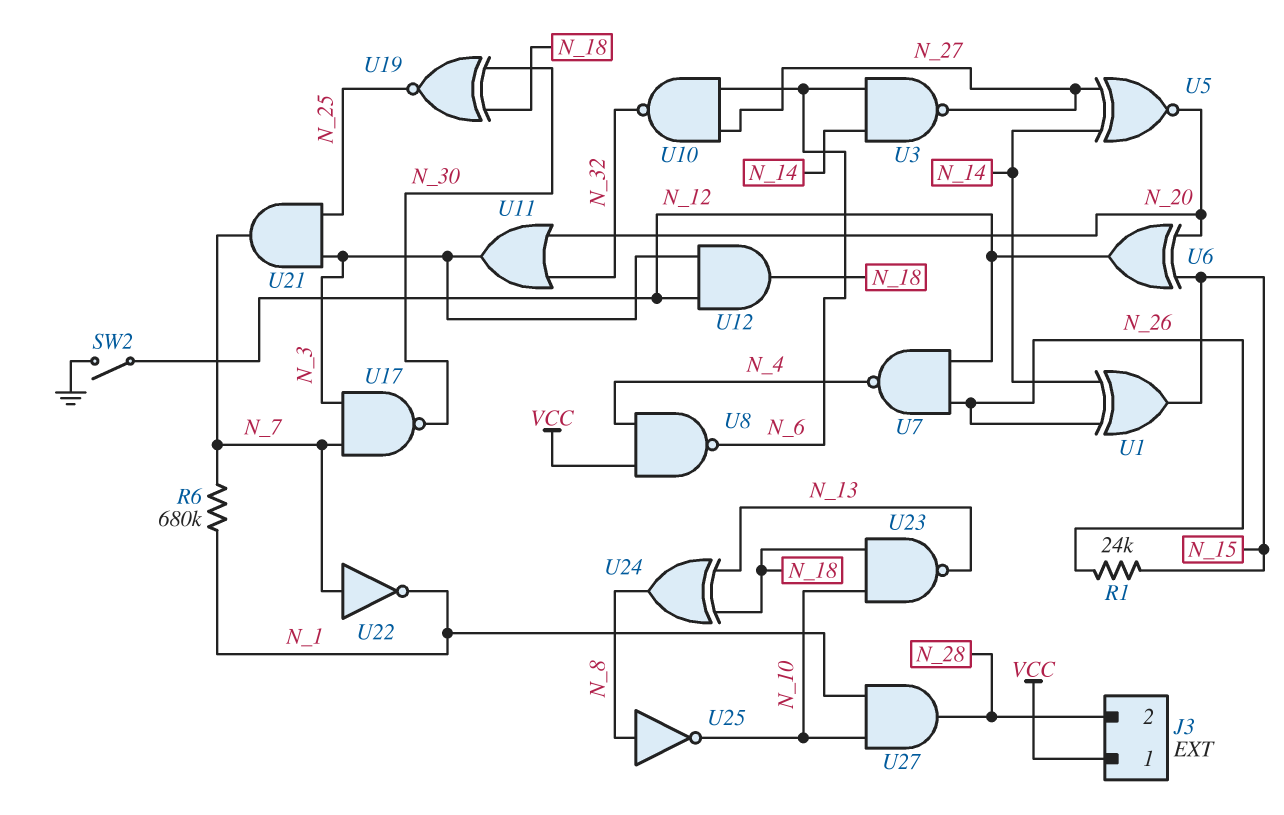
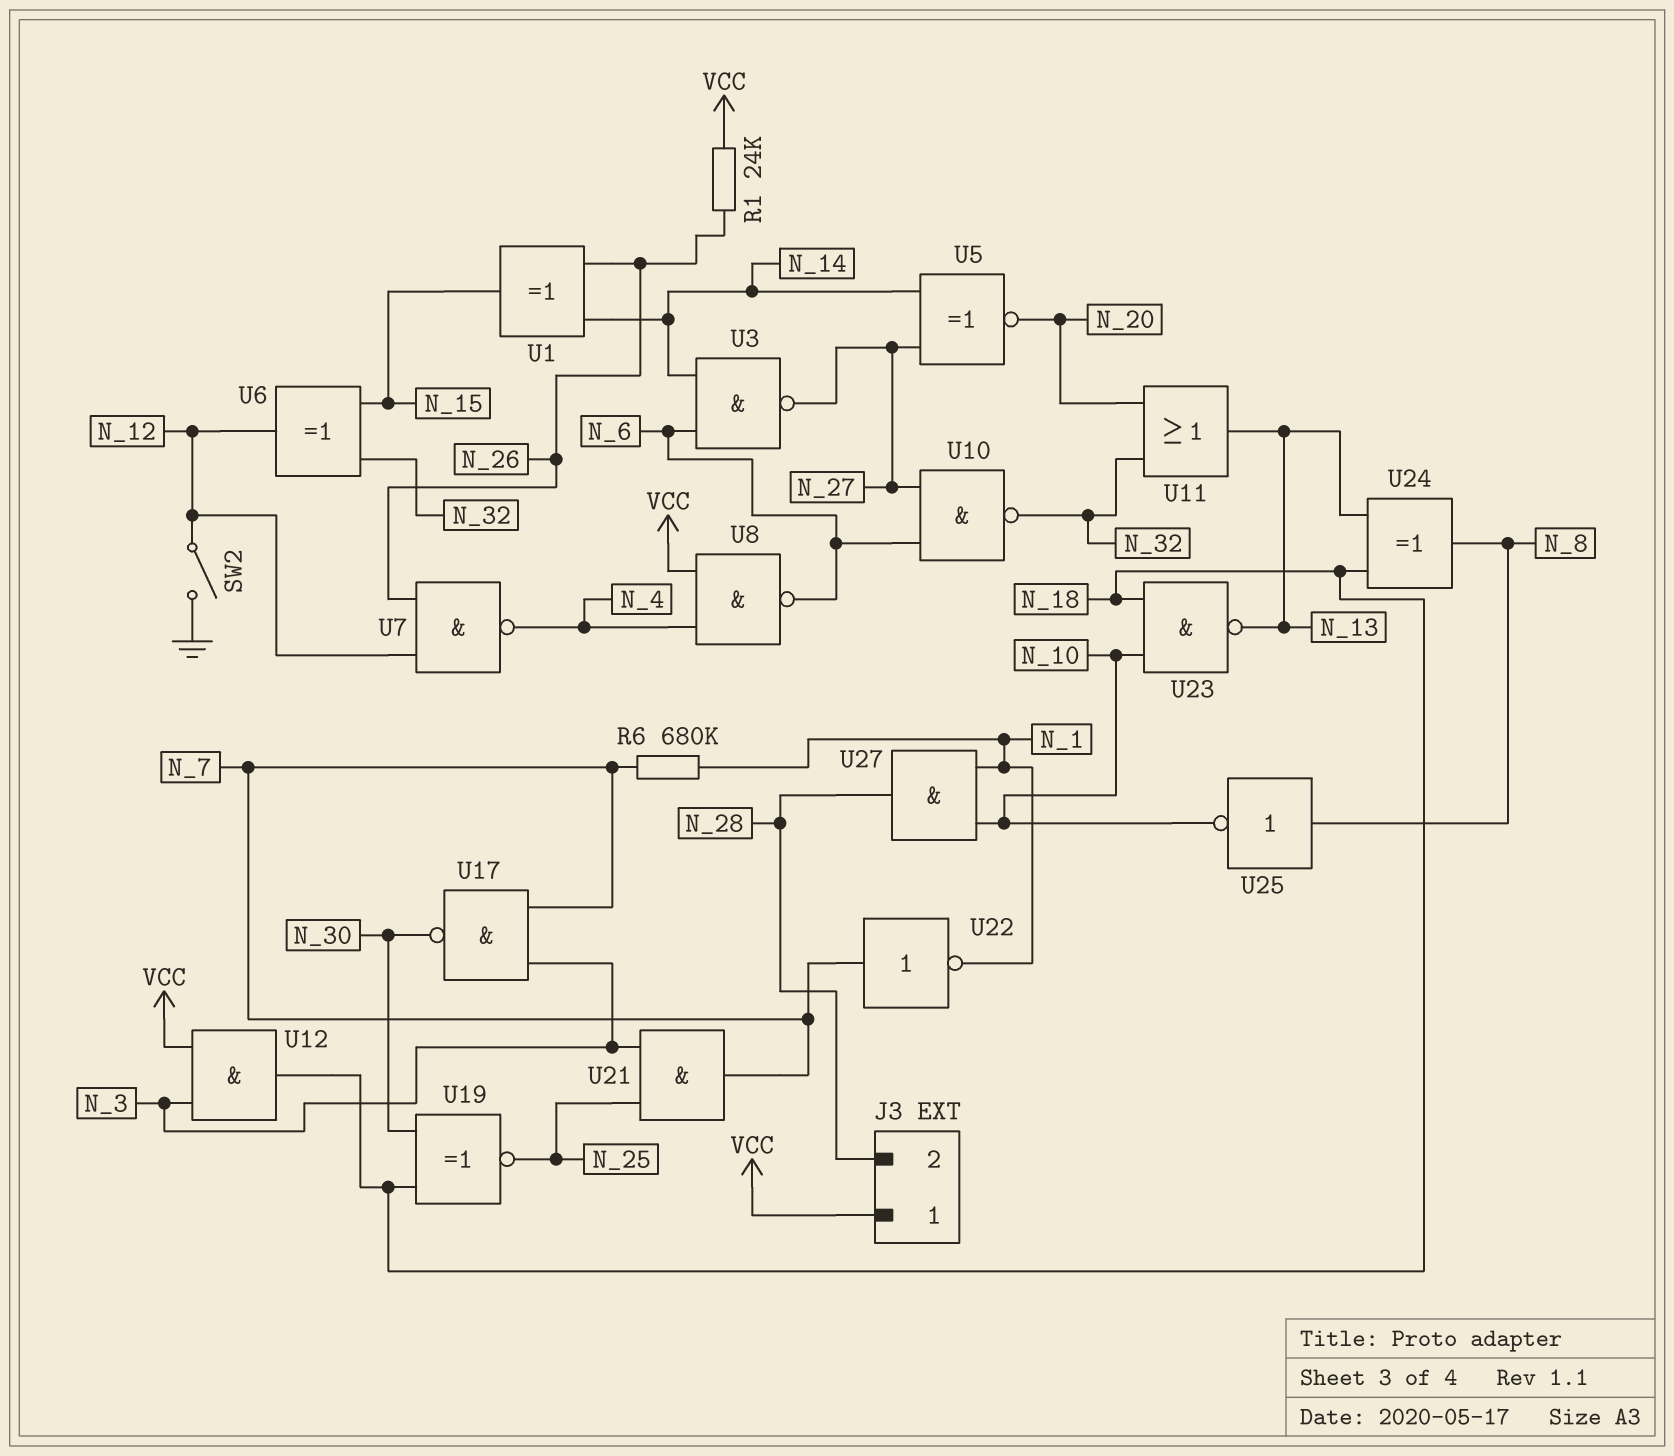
R1: 24k (N_15, N_26) -> 24k (N_26, VCC)
U6: XOR (in N_15, in N_20, out N_12) -> XOR (in N_15, in N_32, out N_12)
U11: OR (in N_20, in N_32, out N_3) -> OR (in N_20, in N_32, out N_13)
U12: AND (in N_3, in N_12, out N_18) -> AND (in N_3, in VCC, out N_18)

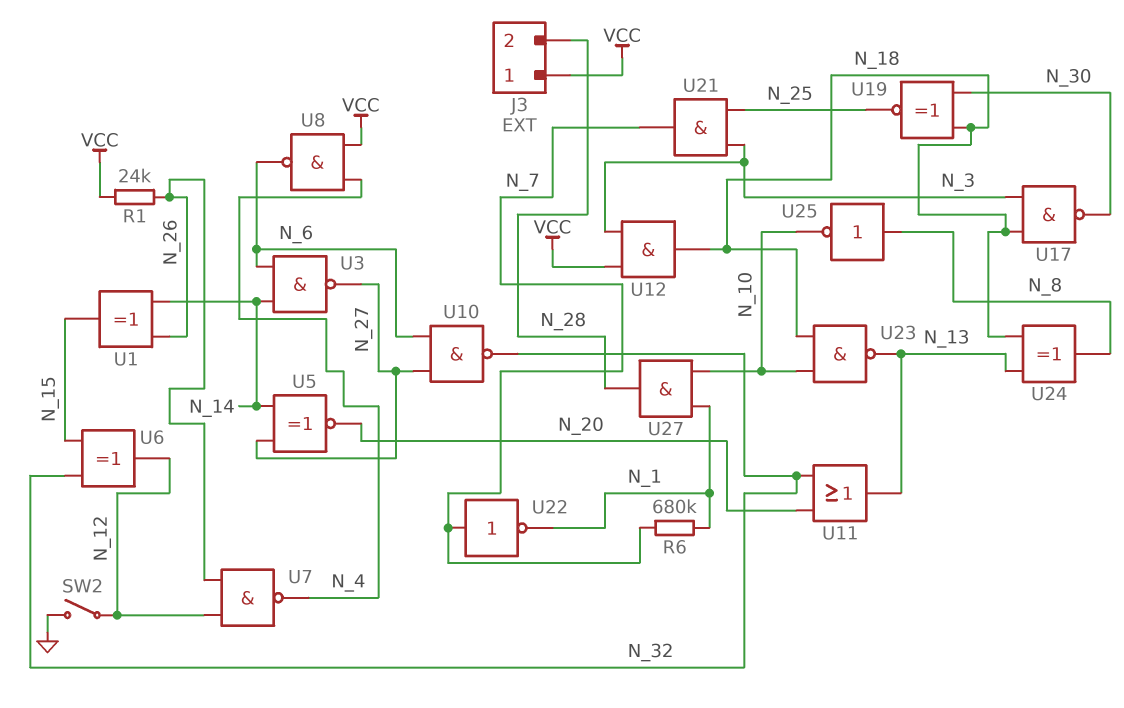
U17: NAND (in N_3, in N_7, out N_30) -> NAND (in N_3, in N_18, out N_30)

